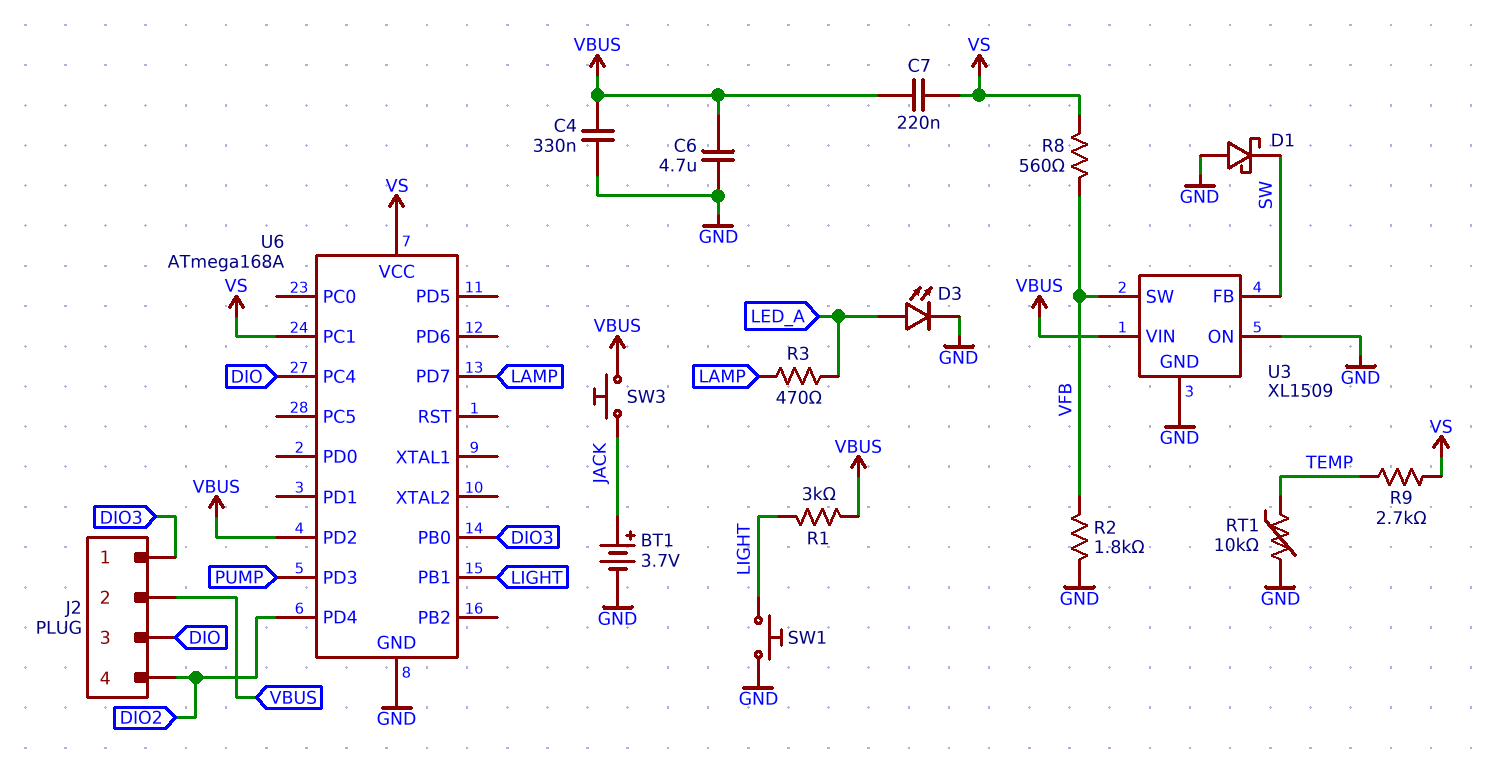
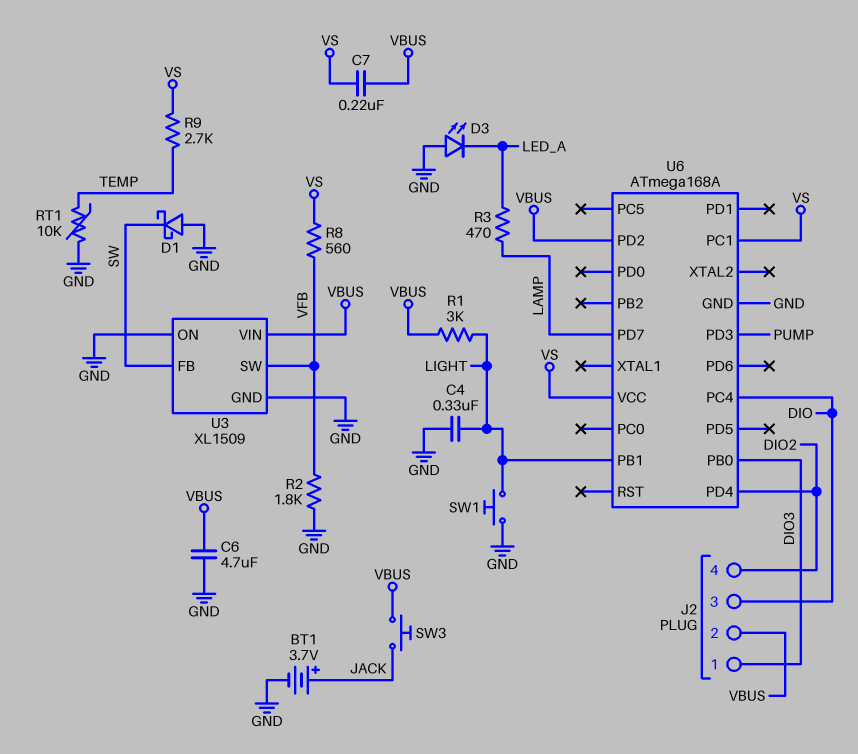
C4: 330nF (GND, VBUS) -> 330nF (GND, LIGHT)
D3: LED (A LED_A, K GND) -> LED (A GND, K LED_A)

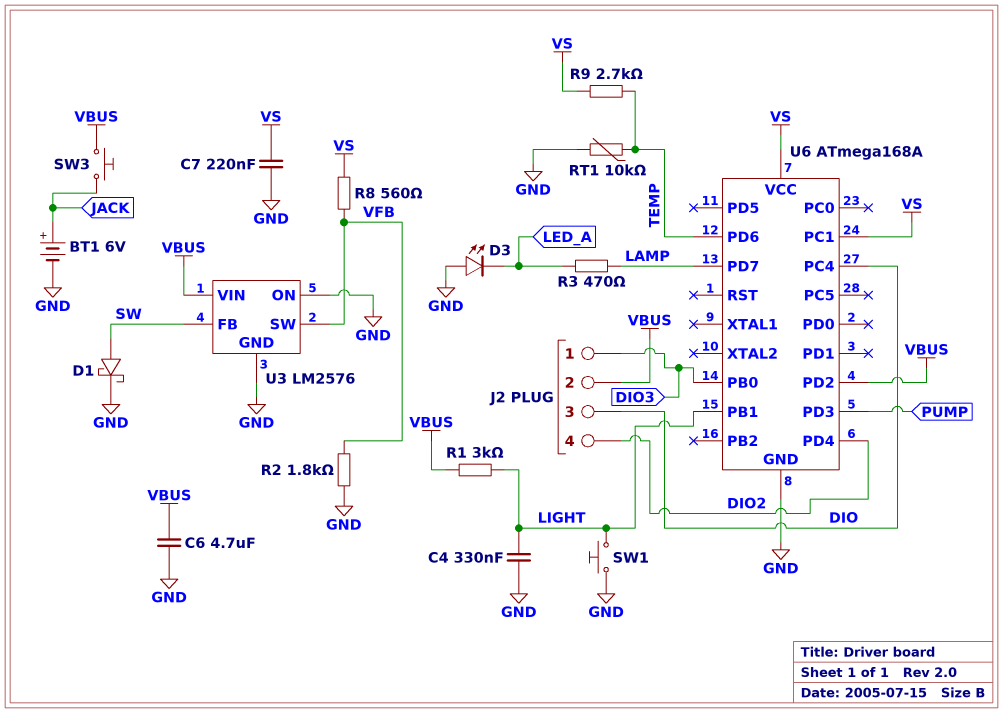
BT1: 3.7V (plus JACK, minus GND) -> 6V (plus JACK, minus GND)
C7: 220nF (VBUS, VS) -> 220nF (GND, VS)
D1: schottky (A GND, K SW) -> schottky (A SW, K GND)
U3: XL1509 -> LM2576
U6 pin PD6: none -> TEMP

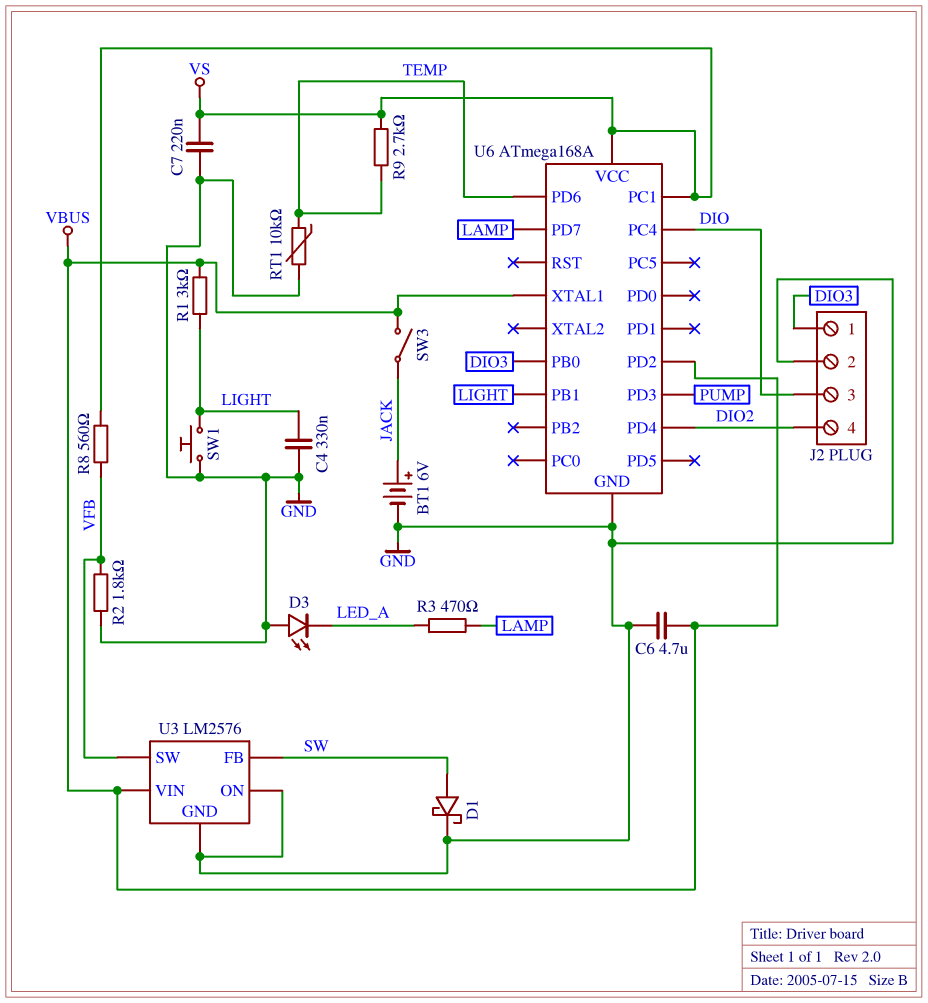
J2 pin 2: VBUS -> GND
SW3: button (JACK, VBUS) -> switch (JACK, VBUS)
U6 pin XTAL1: none -> VBUS

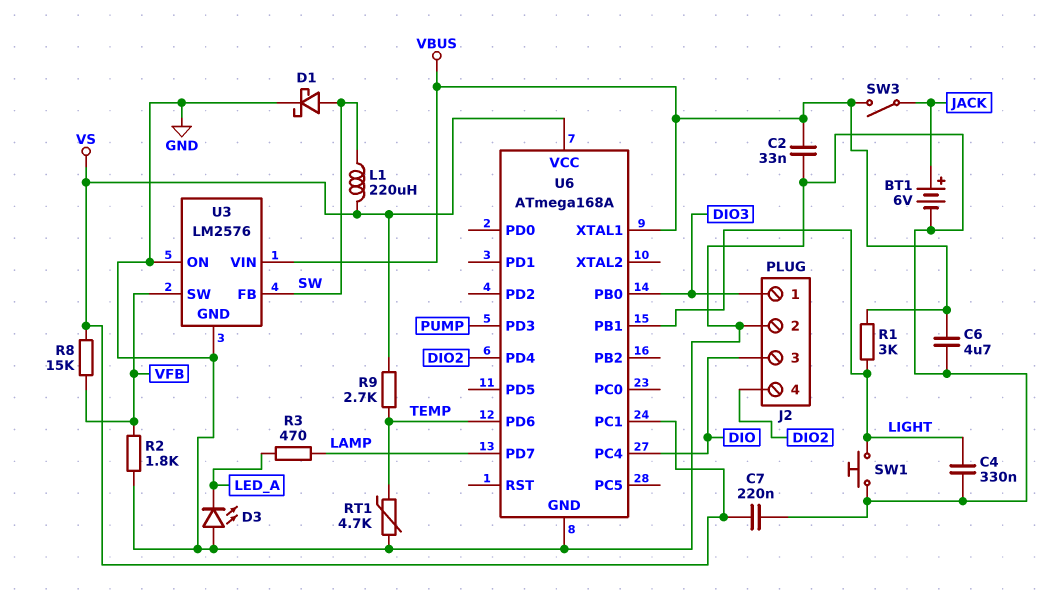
C2: none -> 33nF (GND, VBUS)
L1: none -> 220uH (SW, VS)
R8: 560 (VFB, VS) -> 15k (VFB, VS)
RT1: 10k (GND, TEMP) -> 4.7k (GND, TEMP)
U6 pin PD2: VBUS -> none

